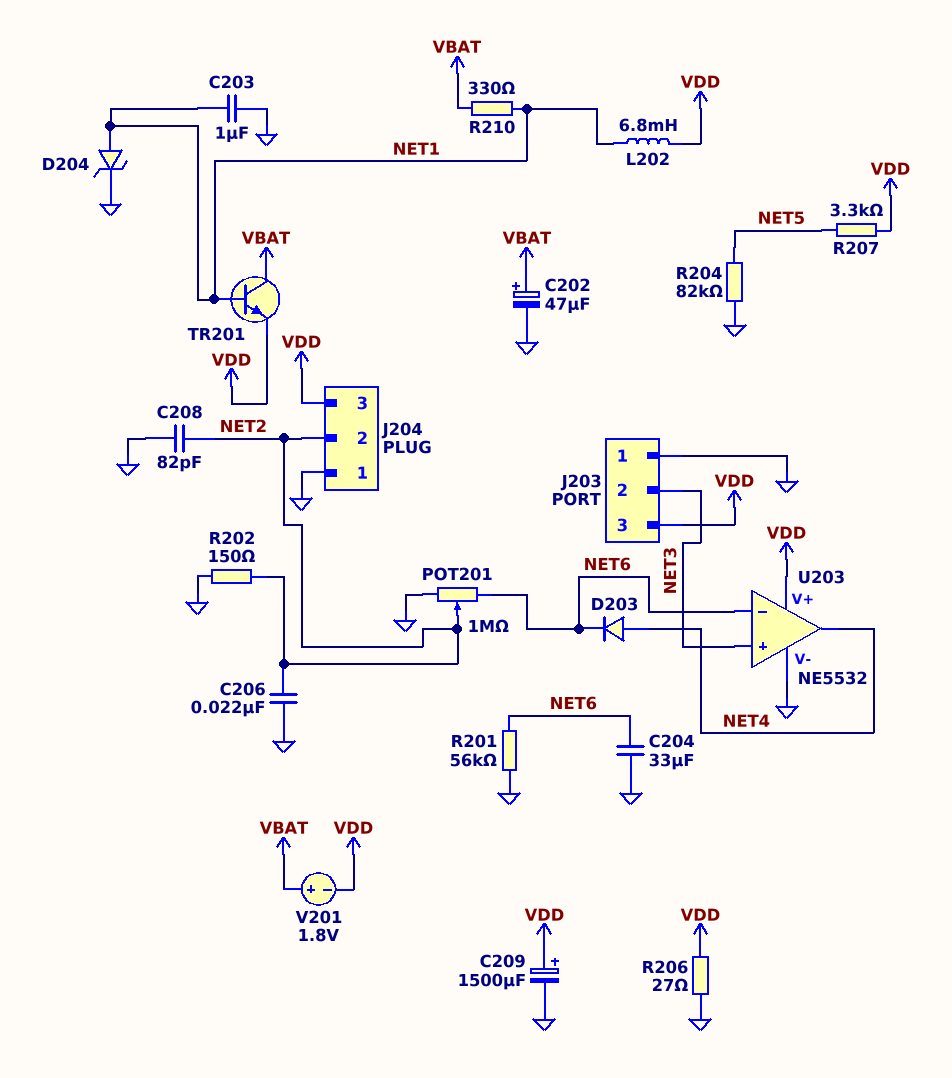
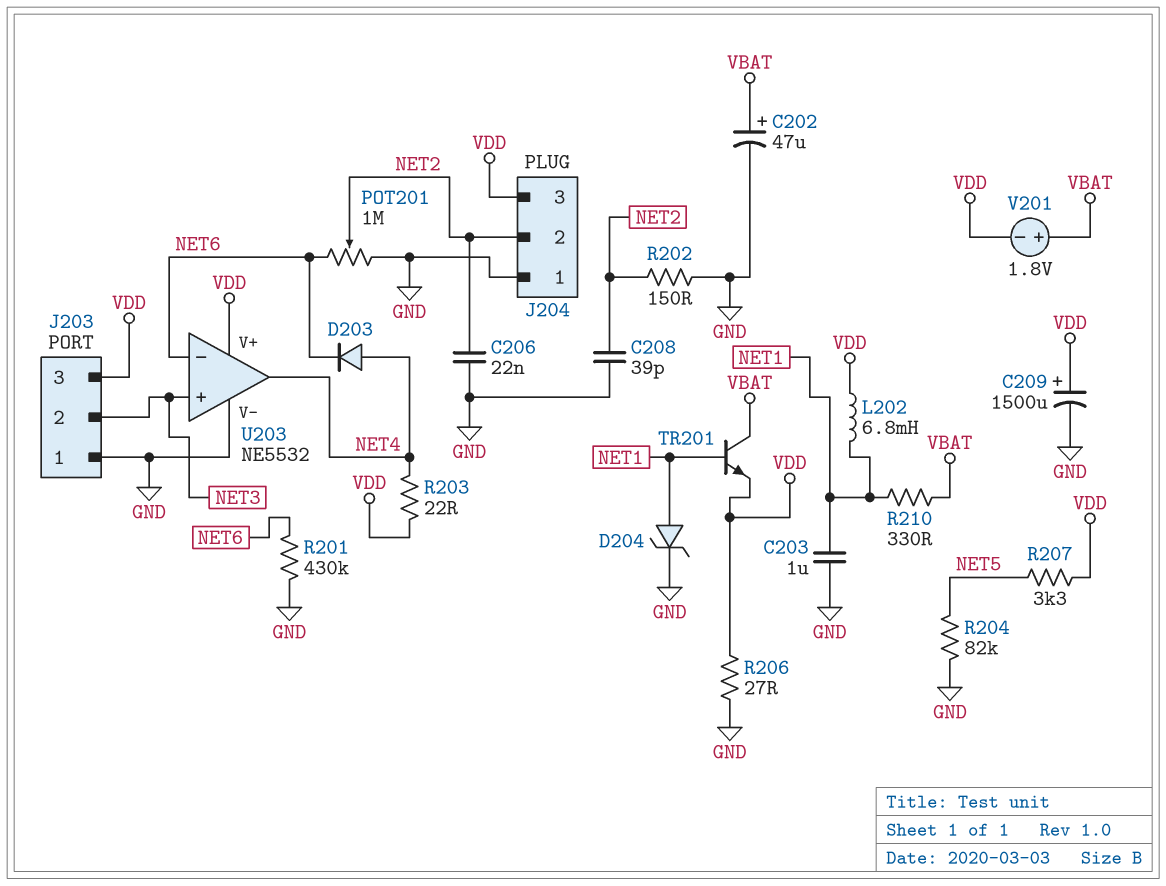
C204: 33uF (GND, NET6) -> none
C208: 82pF (GND, NET2) -> 39pF (GND, NET2)
R201: 56k (GND, NET6) -> 430k (GND, NET6)
R203: none -> 22 (NET4, VDD)

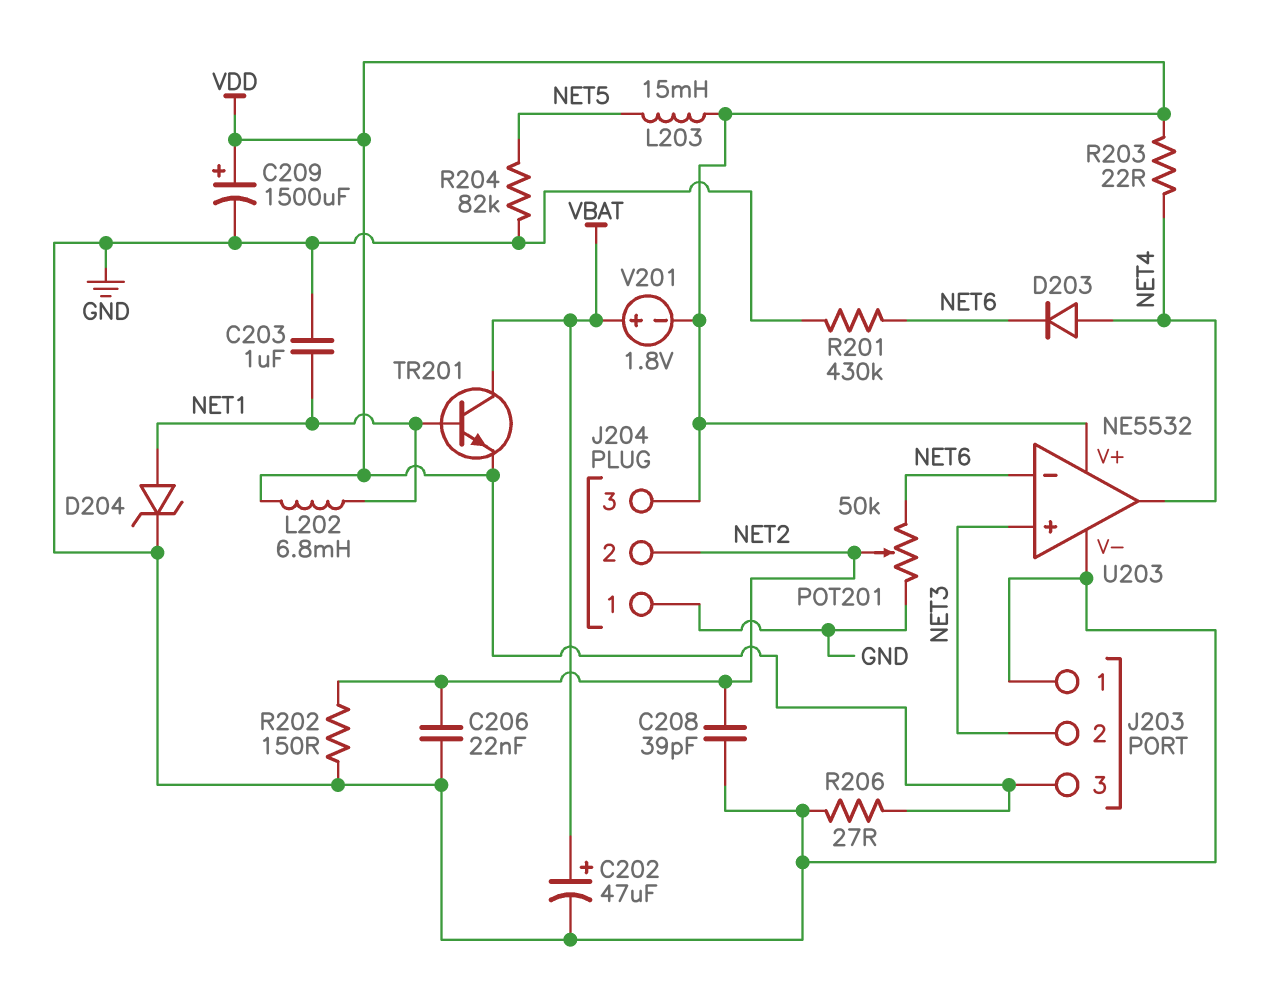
L203: none -> 15mH (NET5, VDD)
POT201: 1M (GND, NET6, wiper NET2) -> 50k (GND, NET6, wiper NET2)
R207: 3.3k (NET5, VDD) -> none
R210: 330 (NET1, VBAT) -> none

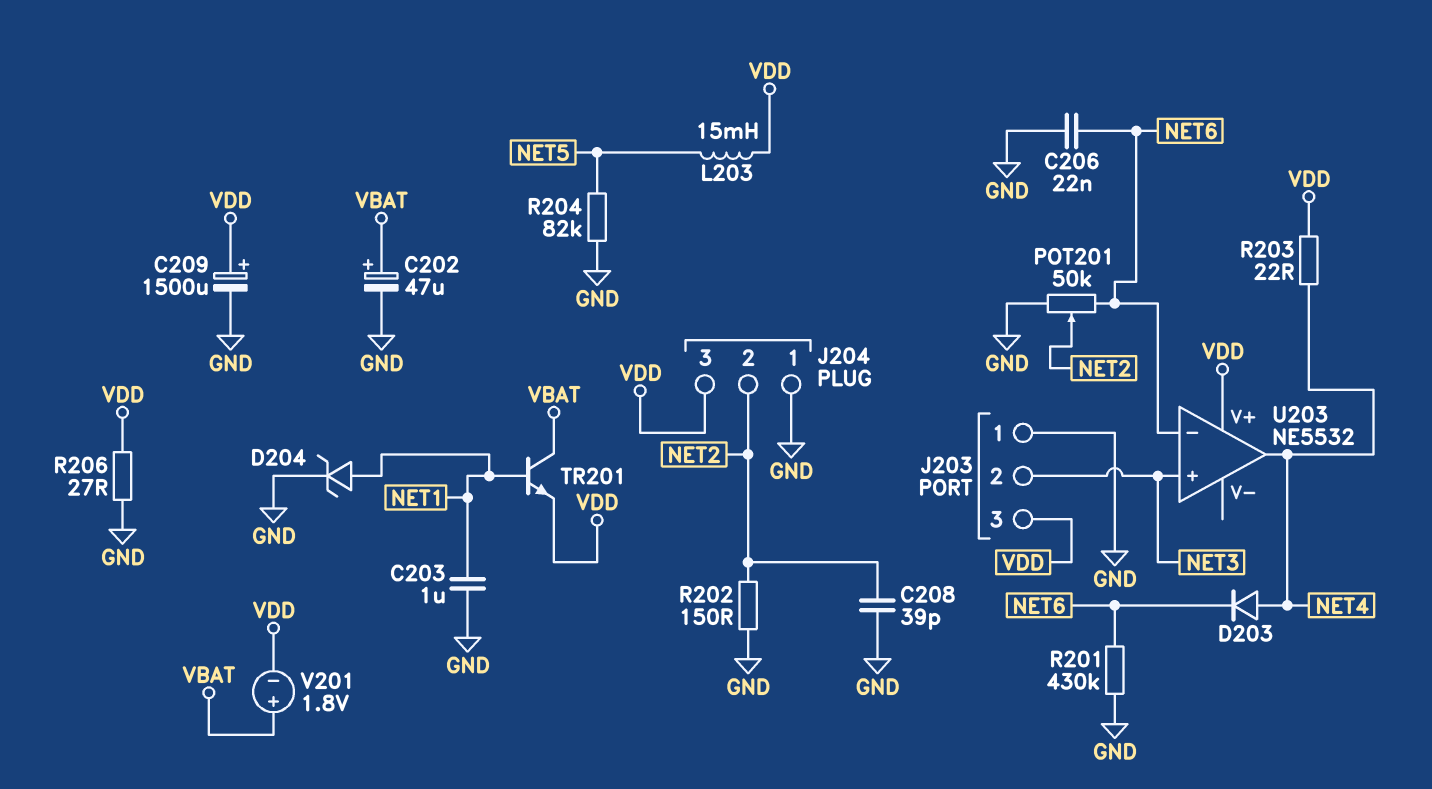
C206: 22nF (GND, NET2) -> 22nF (GND, NET6)
L202: 6.8mH (NET1, VDD) -> none
U203 pin V-: GND -> none

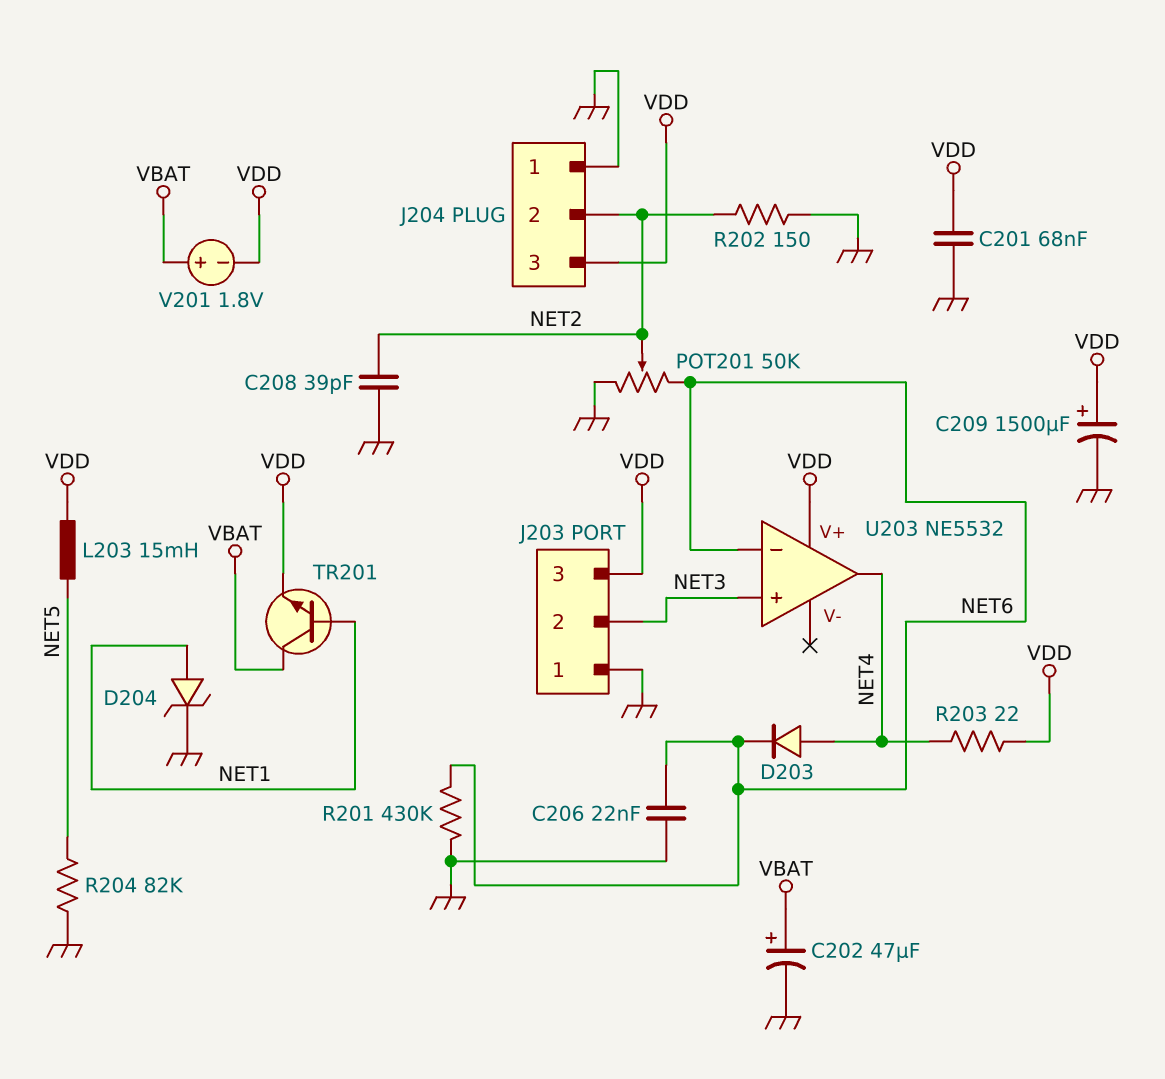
C201: none -> 68nF (GND, VDD)
C203: 1uF (GND, NET1) -> none
R206: 27 (GND, VDD) -> none

